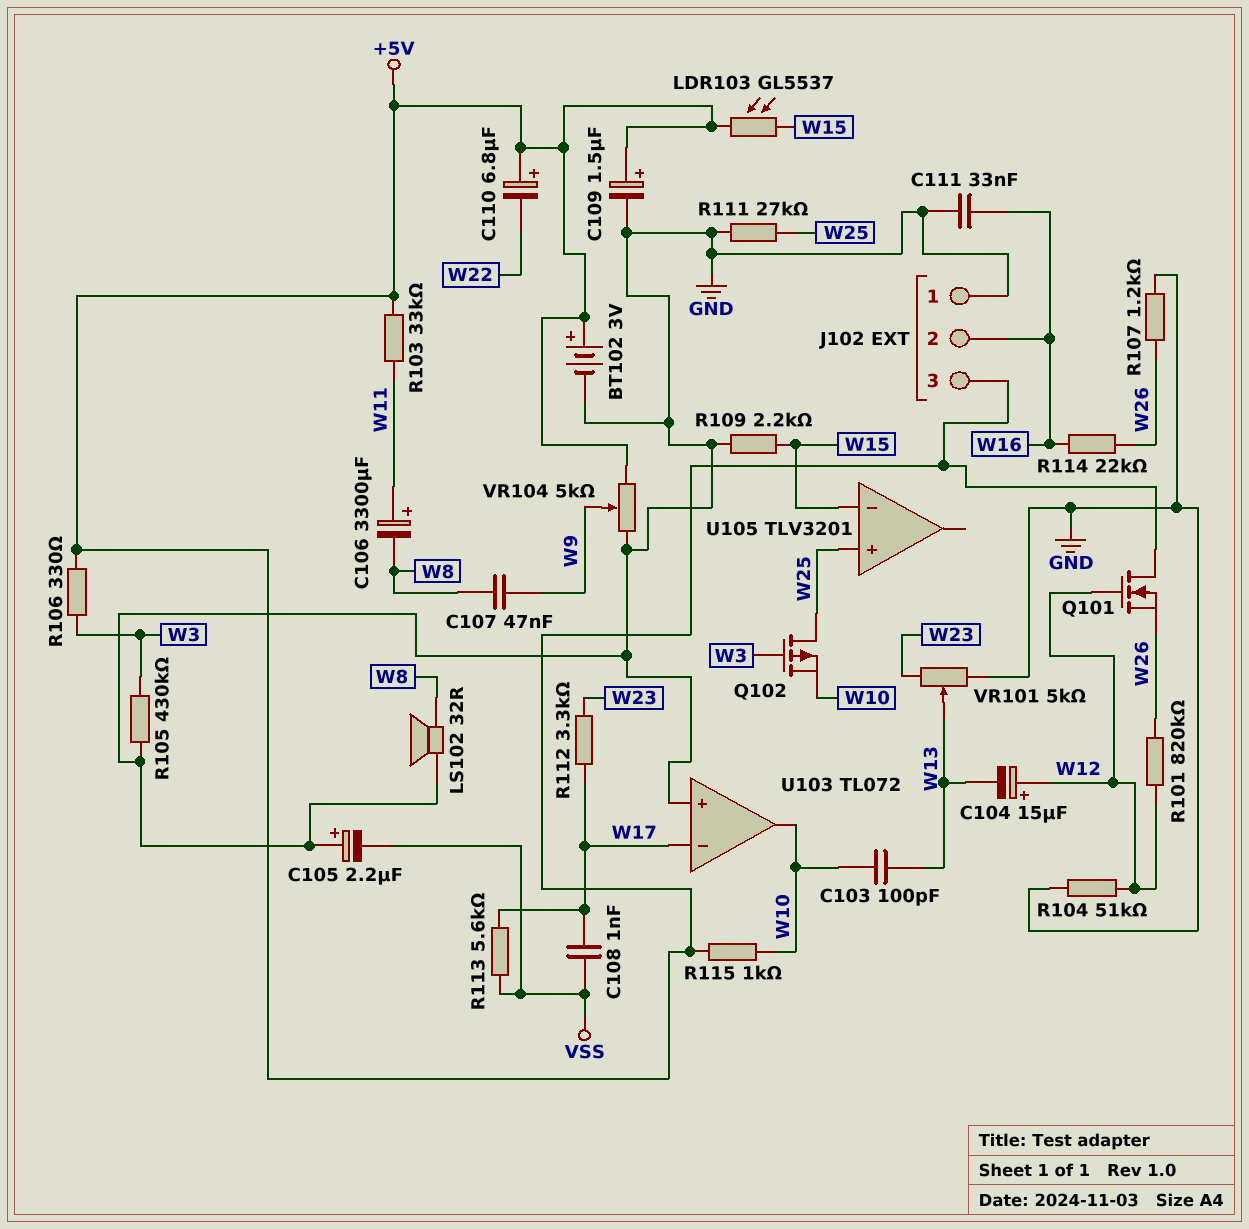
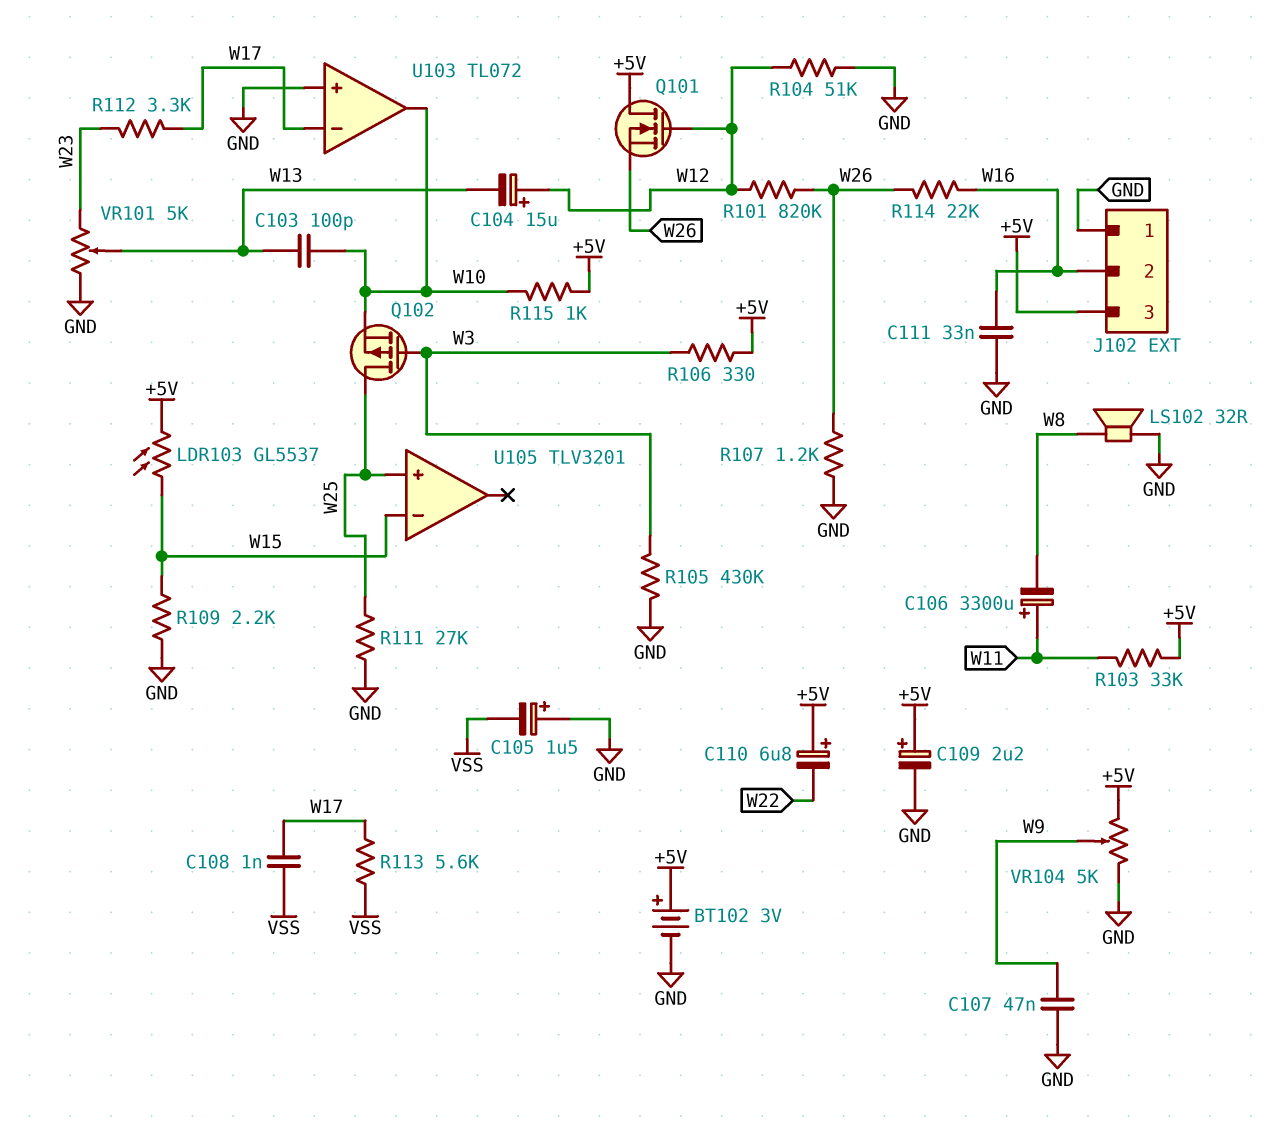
C105: 2.2uF (plus GND, minus VSS) -> 1.5uF (plus GND, minus VSS)
C107: 47nF (W8, W9) -> 47nF (GND, W9)
C109: 1.5uF (plus +5V, minus GND) -> 2.2uF (plus +5V, minus GND)

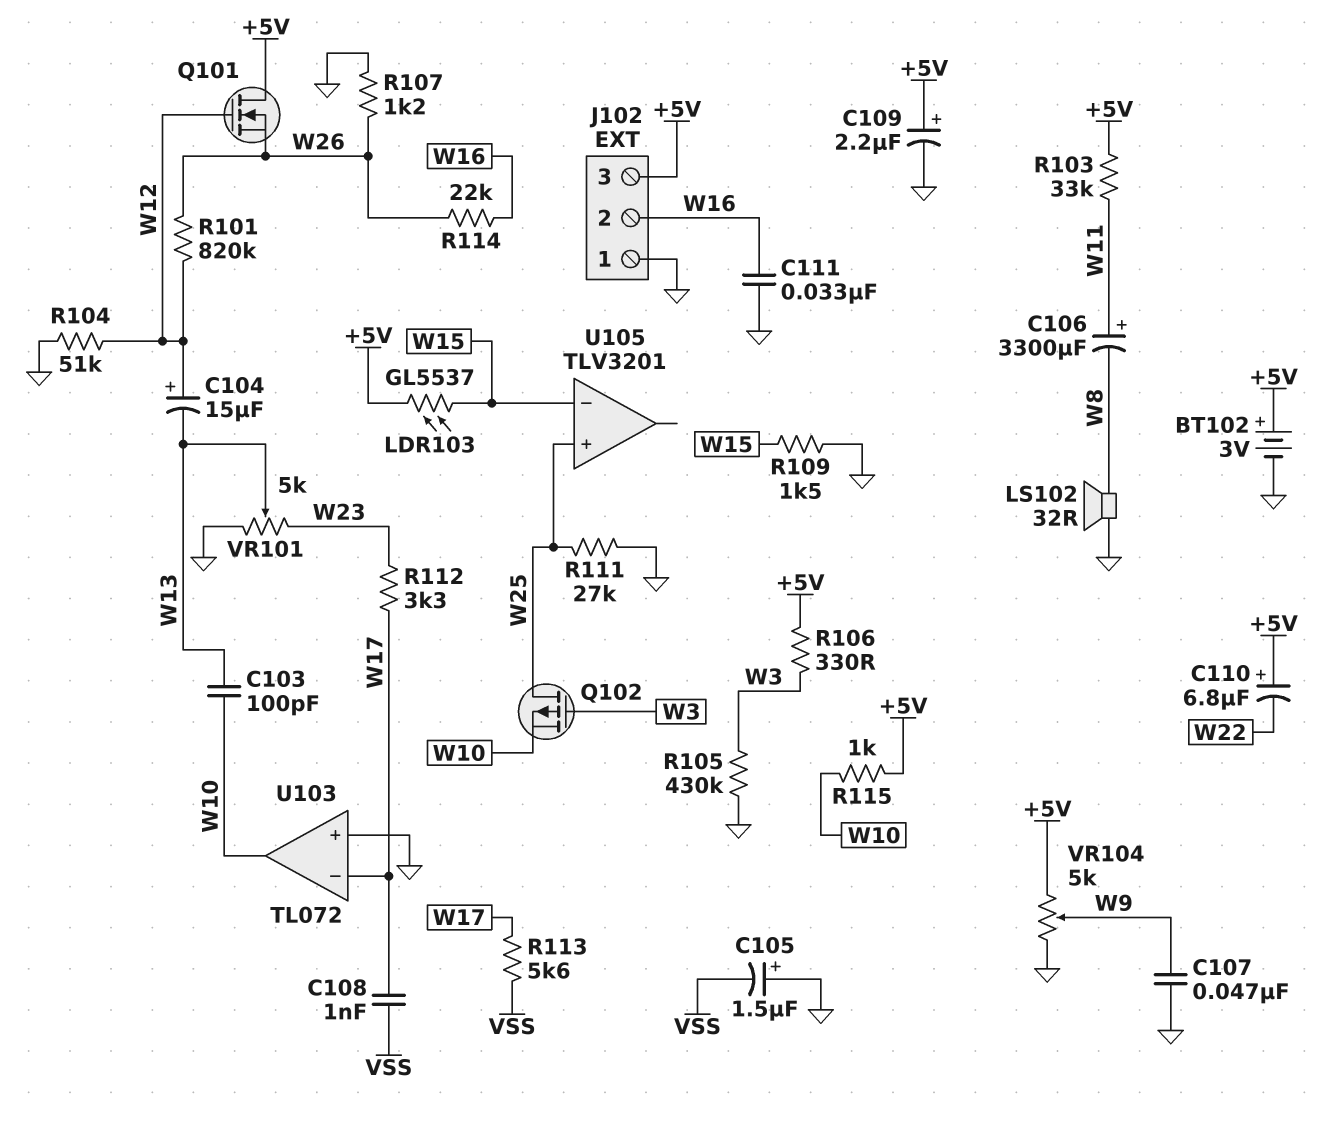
R109: 2.2k (GND, W15) -> 1.5k (GND, W15)

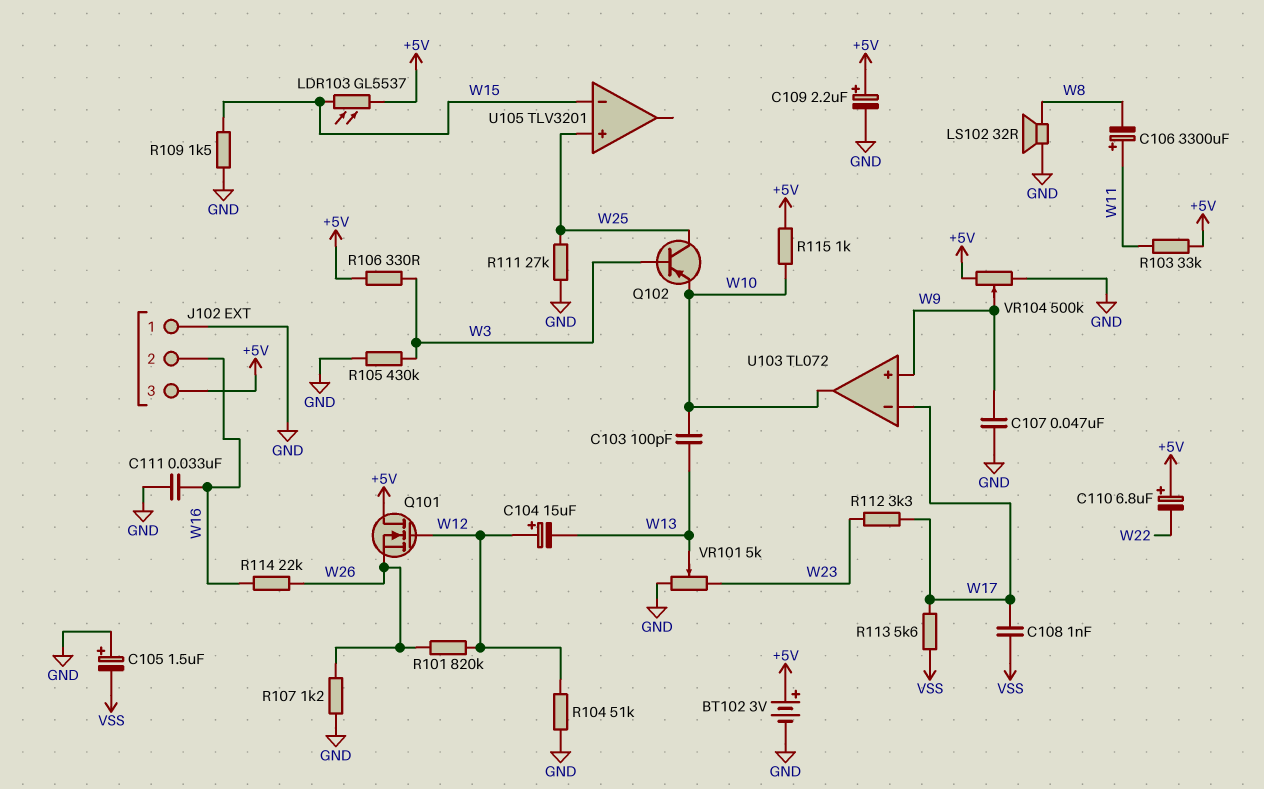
Q102: PMOS (G W3, D W25, S W10) -> PNP (B W3, C W25, E W10)
U103 pin in+: GND -> W9
VR104: 5k (+5V, GND, wiper W9) -> 500k (+5V, GND, wiper W9)

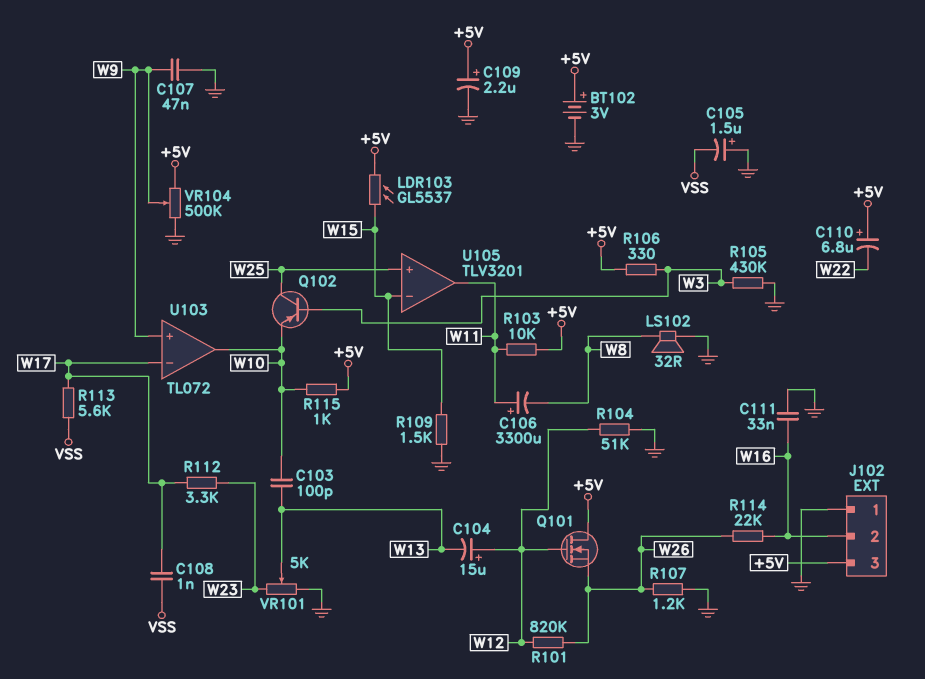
R103: 33k (+5V, W11) -> 10k (+5V, W11)
R111: 27k (GND, W25) -> none
U105 pin out: none -> W11

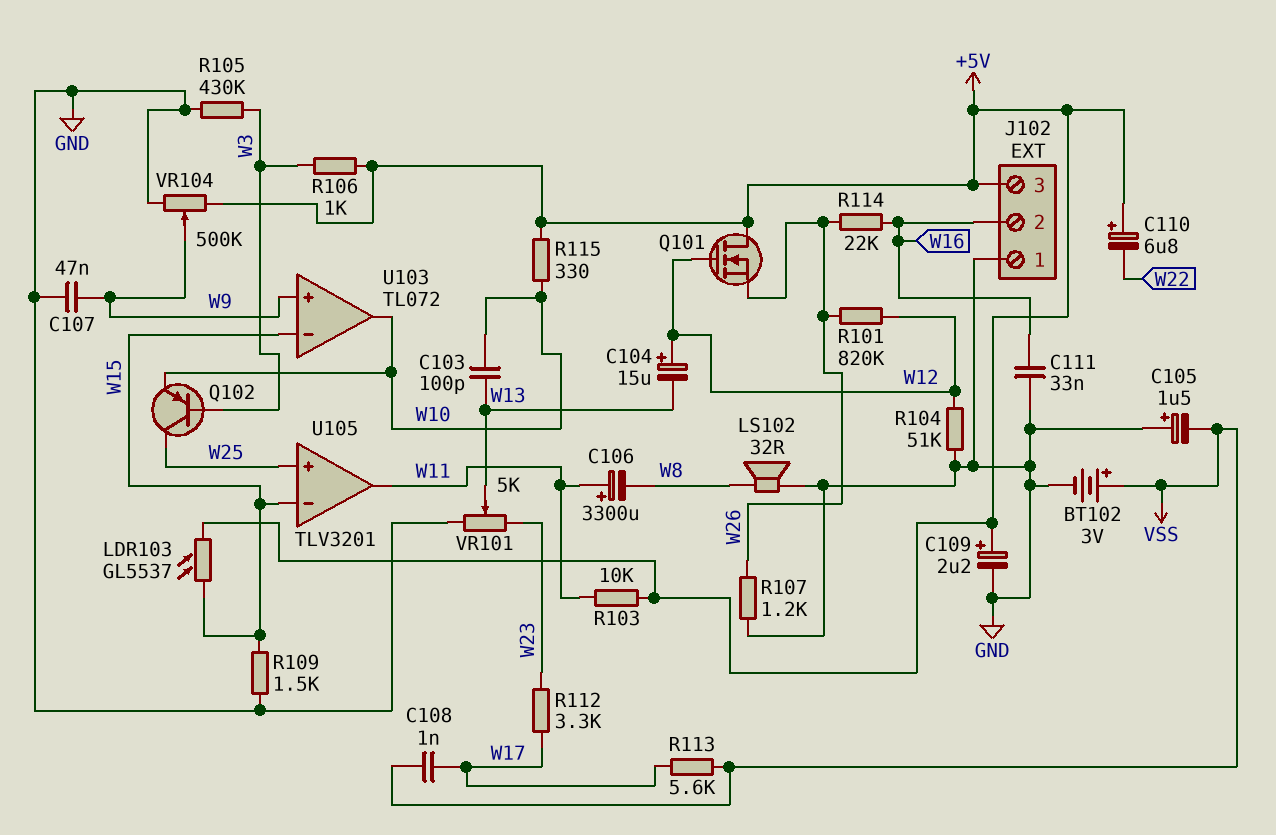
BT102: 3V (plus +5V, minus GND) -> 3V (plus VSS, minus GND)
R106: 330 (+5V, W3) -> 1k (+5V, W3)
R115: 1k (+5V, W10) -> 330 (+5V, W10)
U103 pin in-: W17 -> W15

